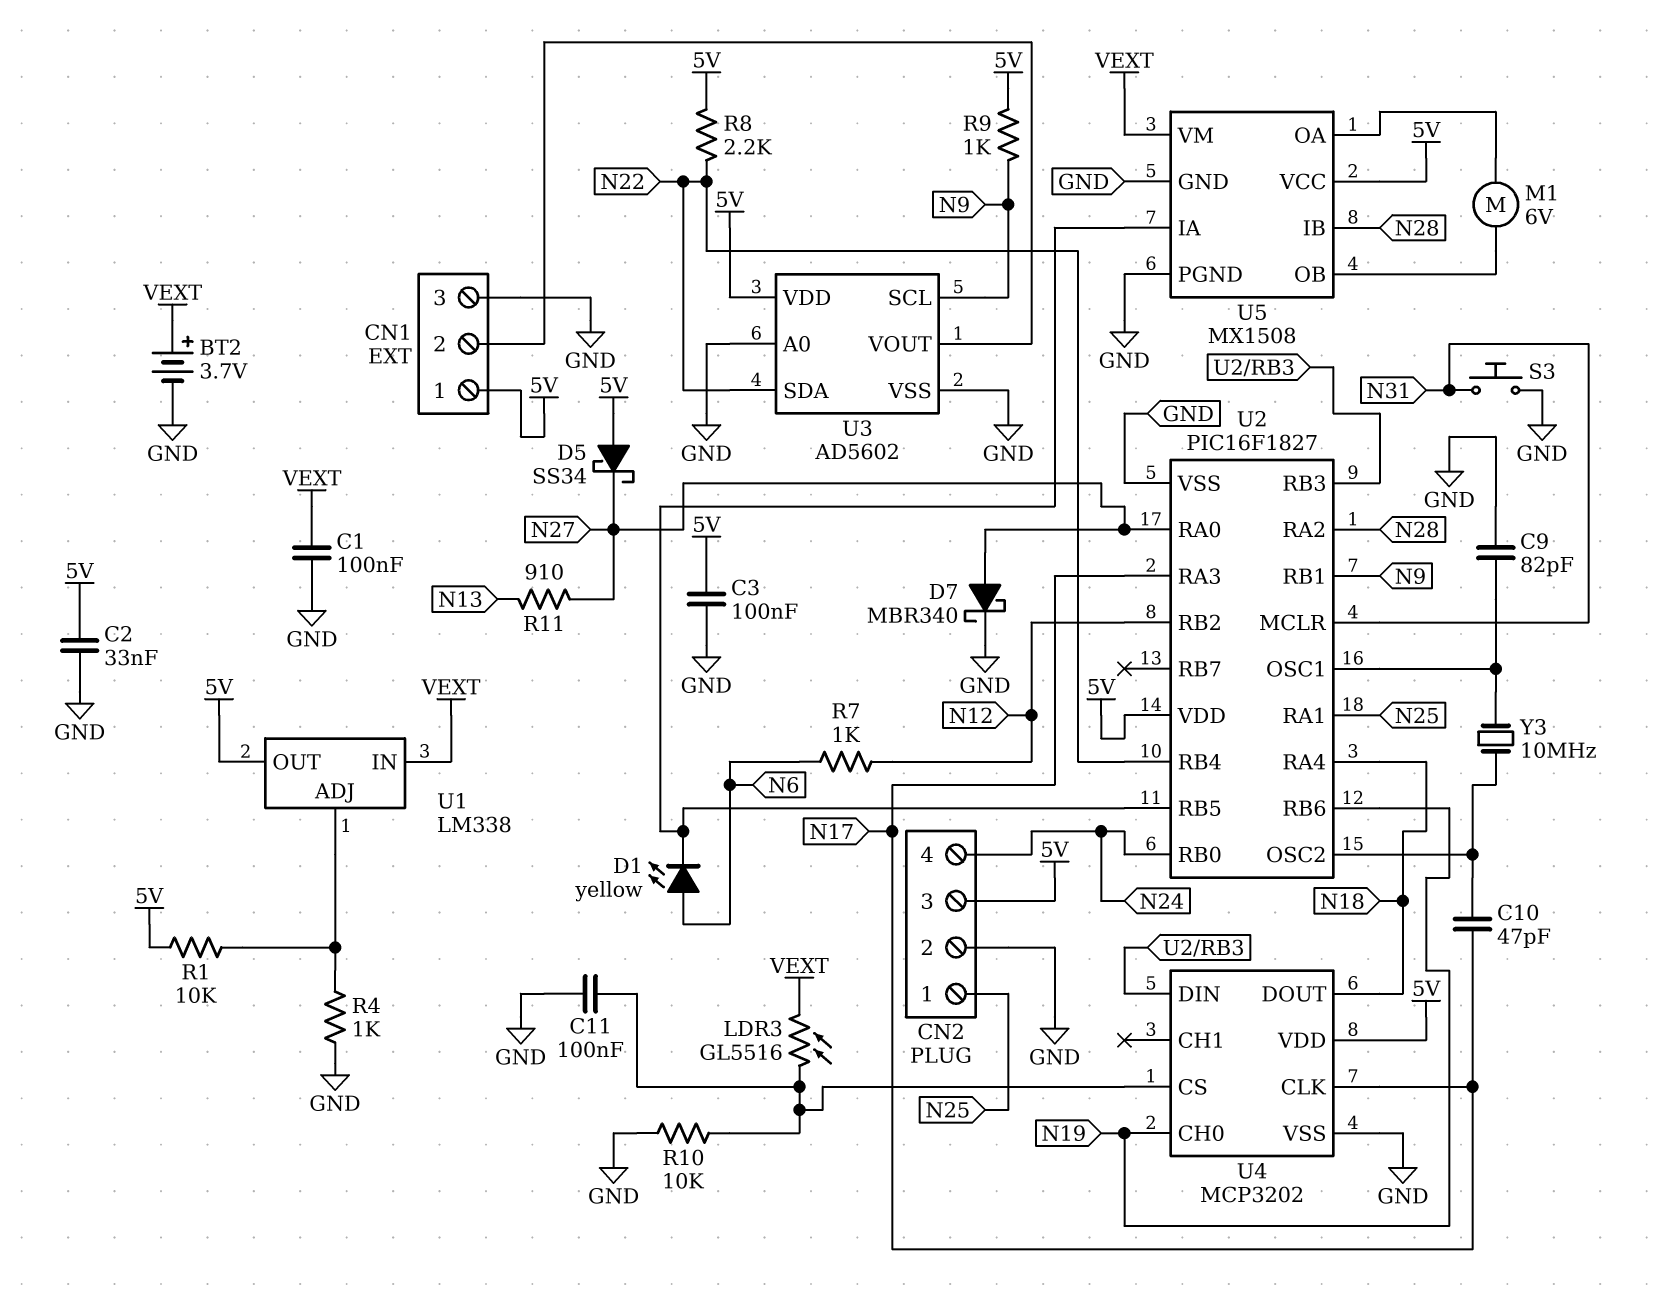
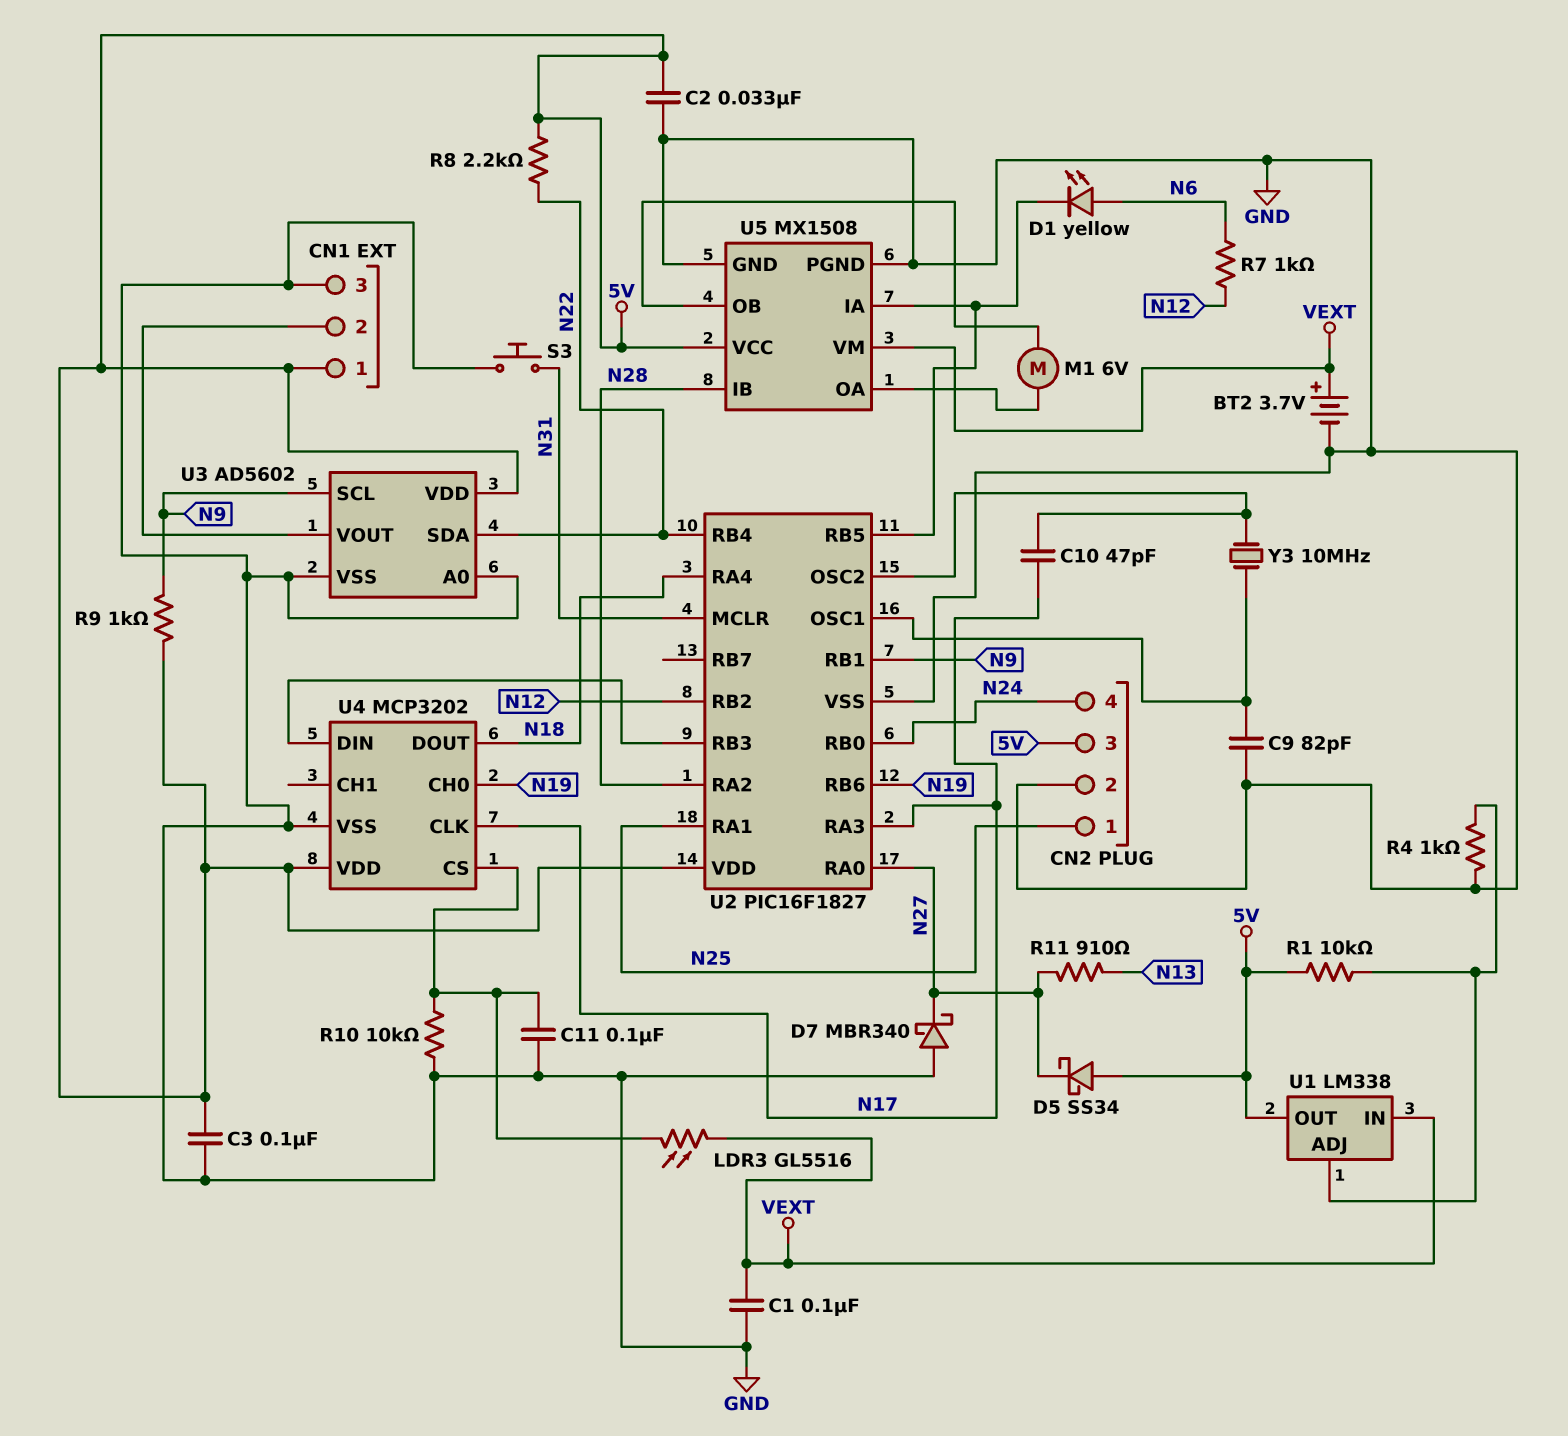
D7: schottky MBR340 (A N27, K GND) -> schottky MBR340 (A GND, K N27)

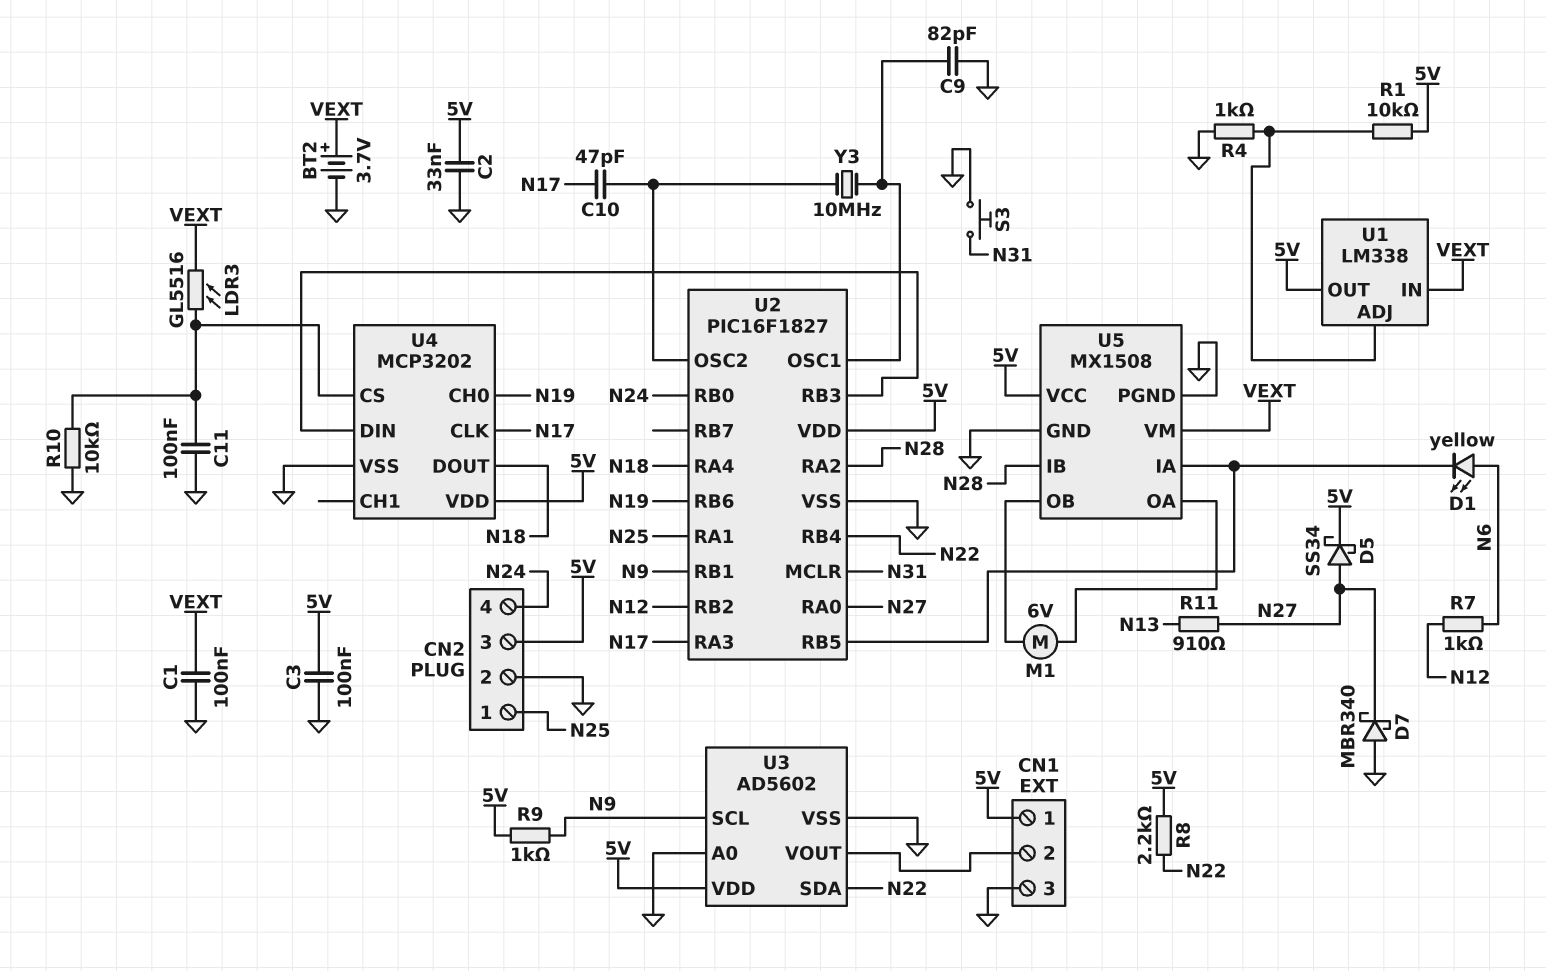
D5: schottky SS34 (A 5V, K N27) -> schottky SS34 (A N27, K 5V)

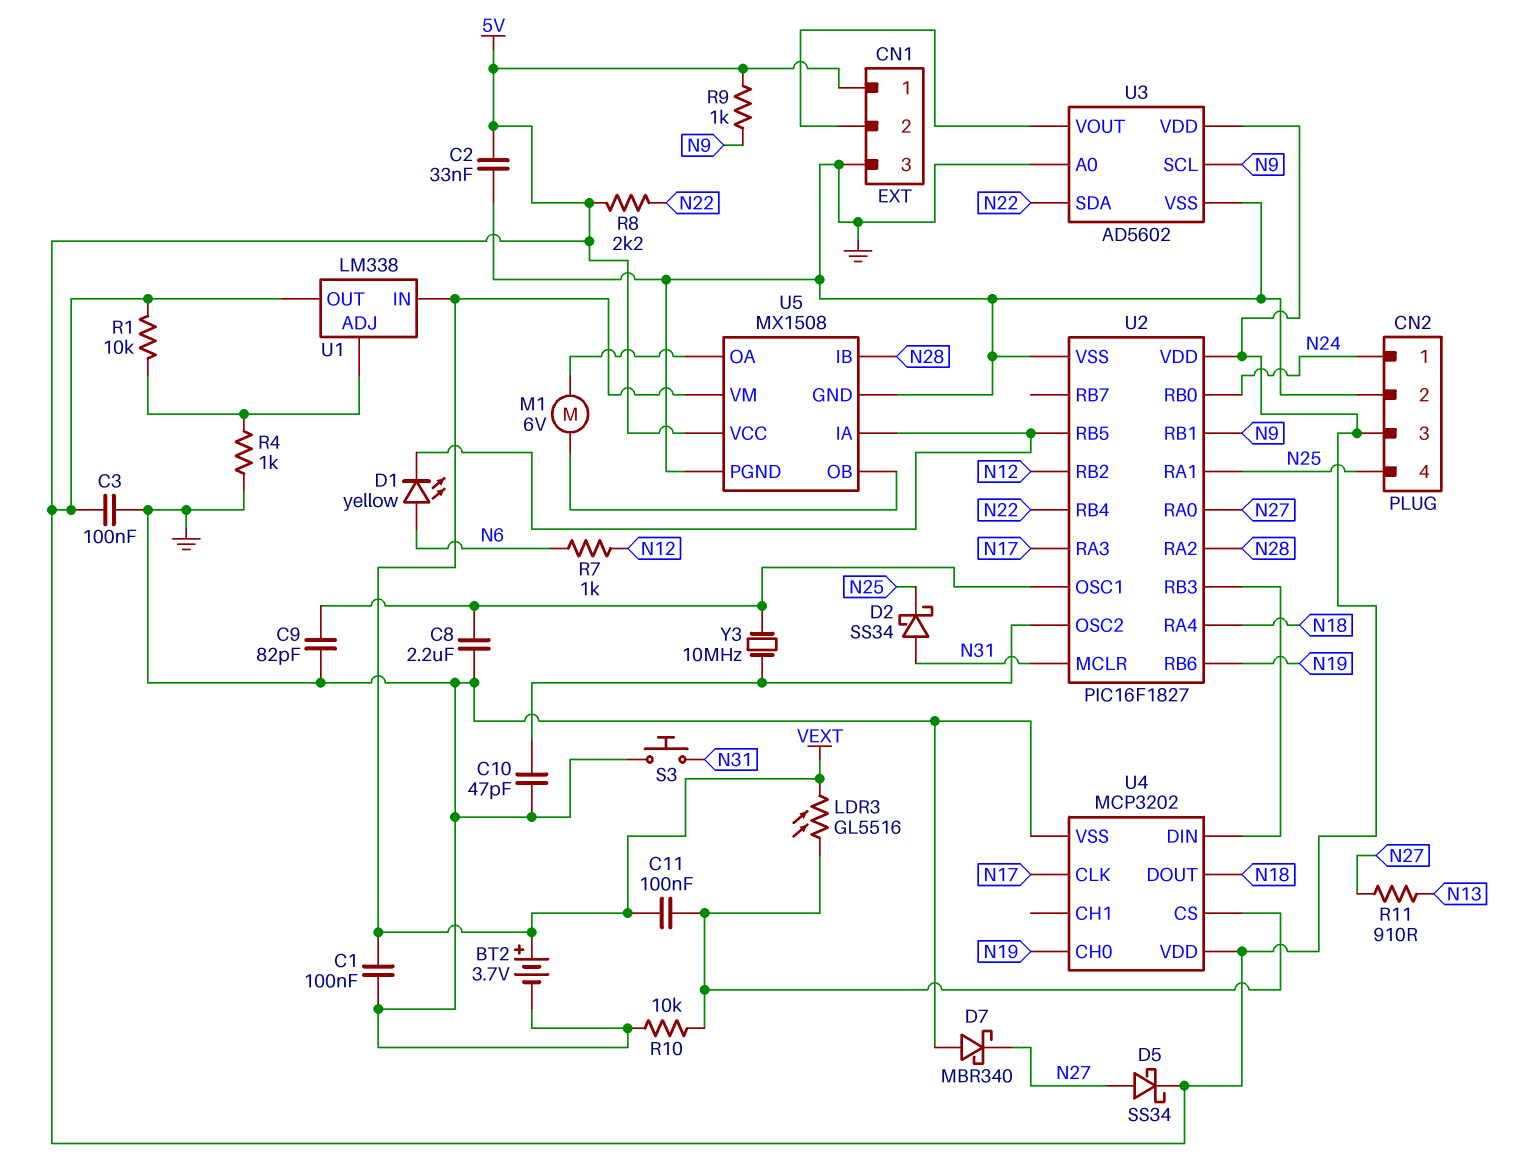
C8: none -> 2.2uF (GND, U2/OSC1)
C10: 47pF (N17, U2/OSC2) -> 47pF (GND, U2/OSC2)
C11: 100nF (GND, U4/CS) -> 100nF (U4/CS, VEXT)
CN2 pin 1: N25 -> N24
CN2 pin 4: N24 -> N25
D2: none -> schottky SS34 (A N31, K N25)

